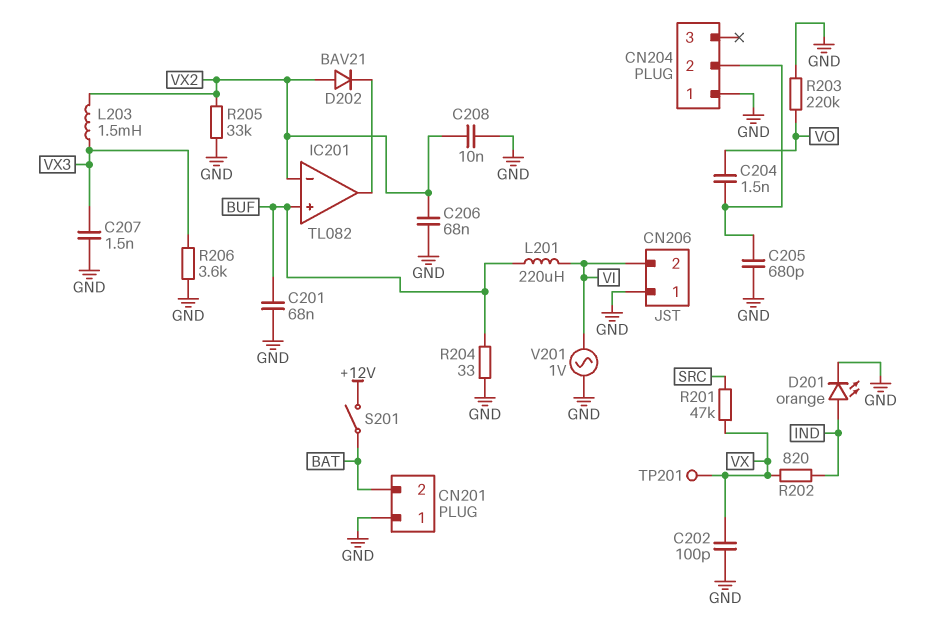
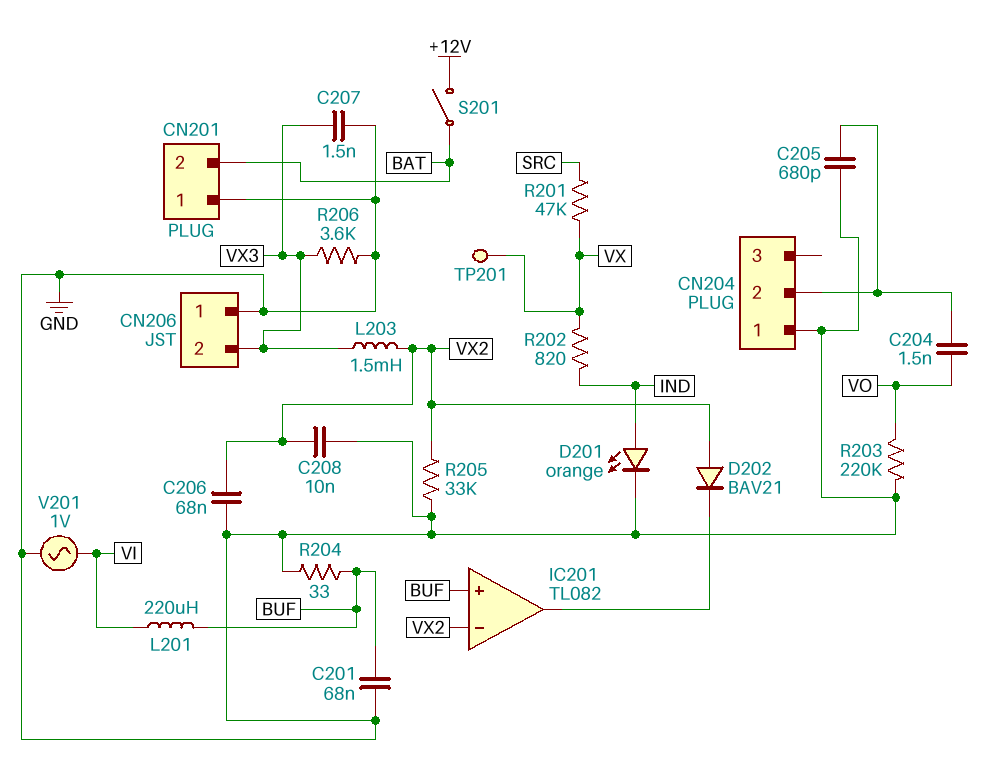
C202: 100pF (GND, VX) -> none
CN206 pin 2: VI -> VX3

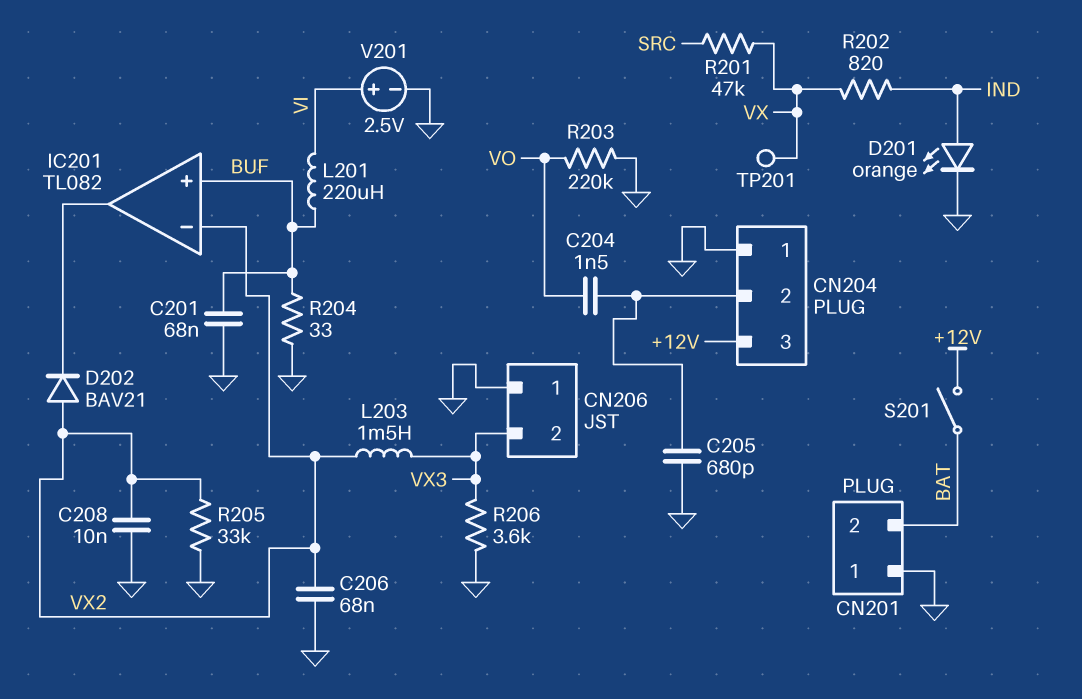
C207: 1.5nF (GND, VX3) -> none
CN204 pin 3: none -> +12V
V201: AC 1V (GND, VI) -> 2.5V (plus VI, minus GND)

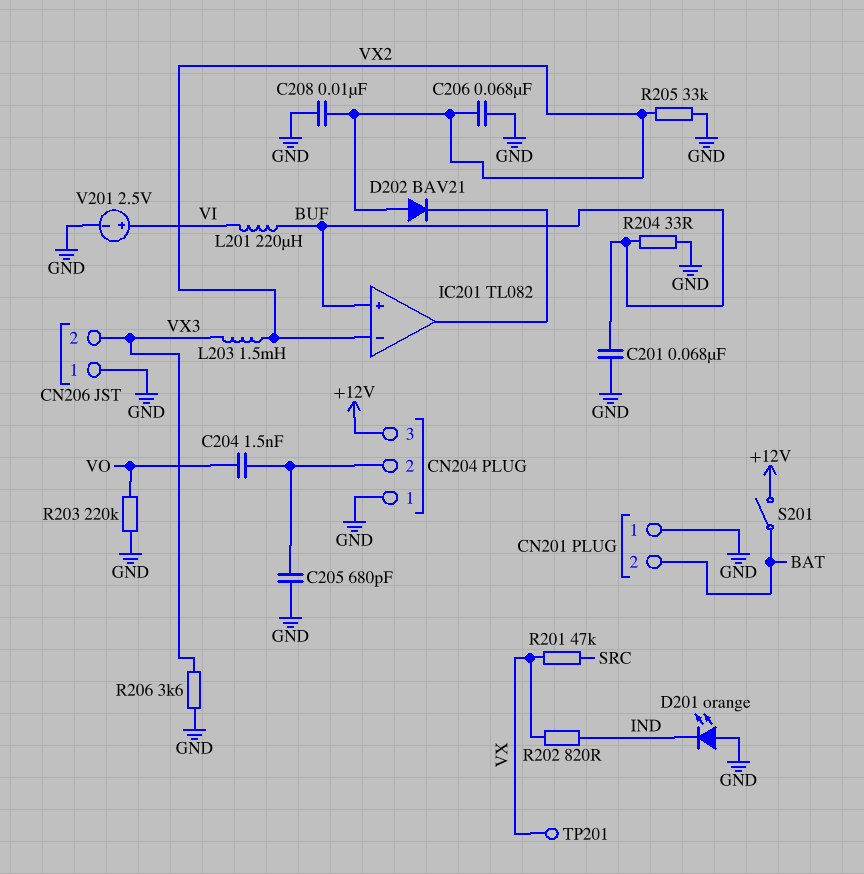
D201: LED orange (A IND, K GND) -> LED orange (A GND, K IND)

